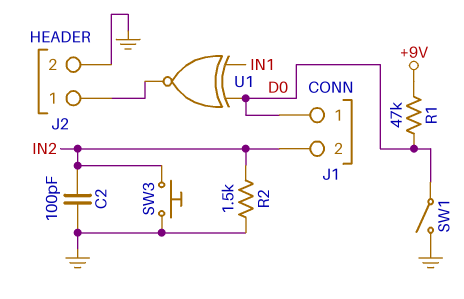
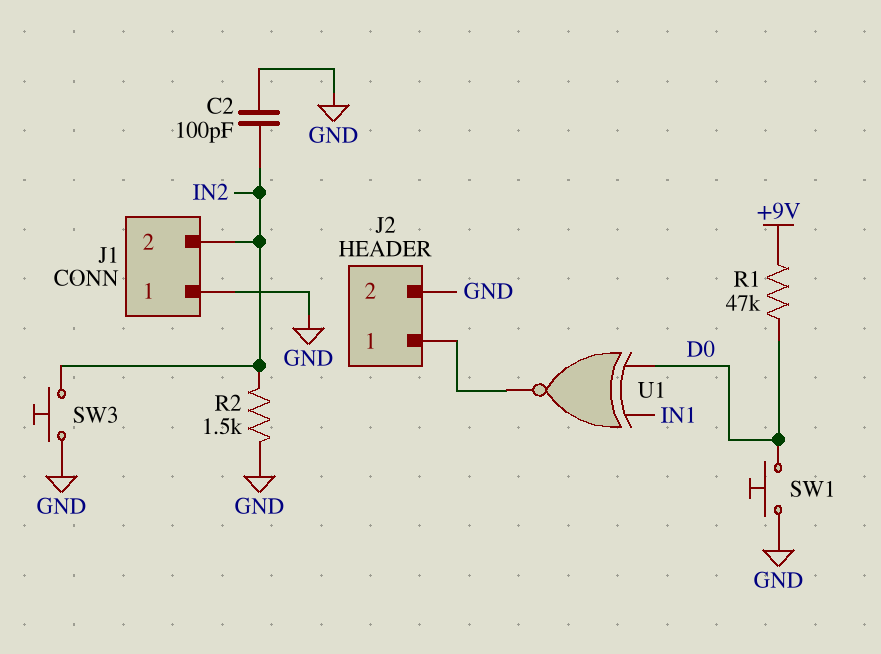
J1 pin 1: D0 -> GND
SW1: switch (D0, GND) -> button (D0, GND)

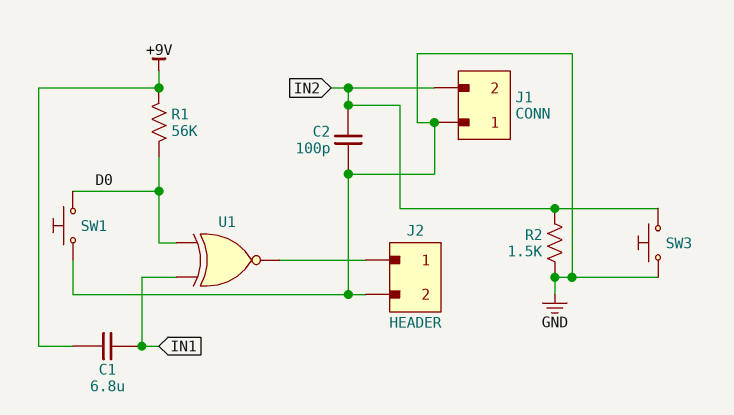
C1: none -> 6.8uF (+9V, IN1)
R1: 47k (+9V, D0) -> 56k (+9V, D0)

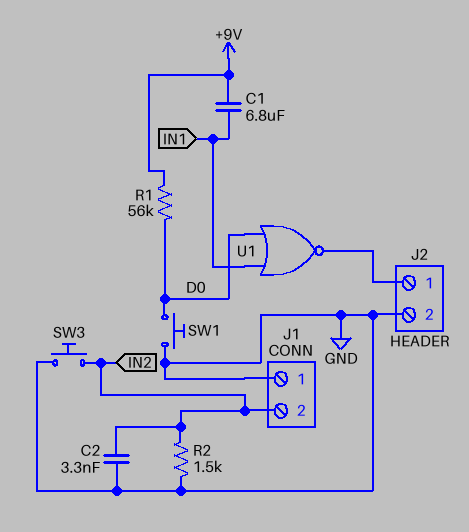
C2: 100pF (GND, IN2) -> 3.3nF (GND, IN2)
U1: XNOR (in D0, in IN1, out J2/1) -> NOR (in D0, in IN1, out J2/1)

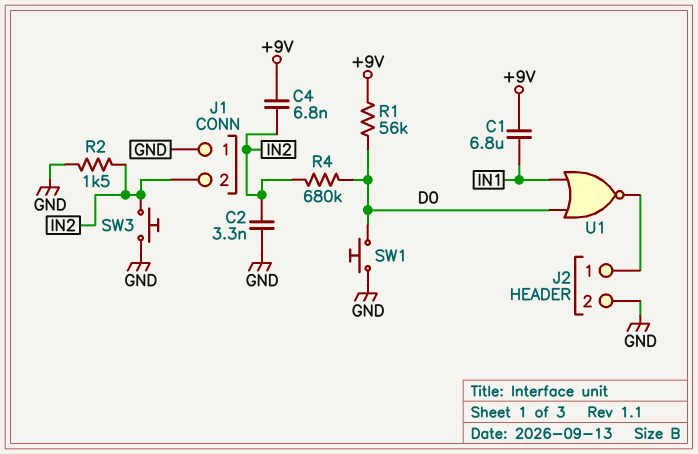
C4: none -> 6.8nF (+9V, IN2)
R4: none -> 680k (D0, IN2)

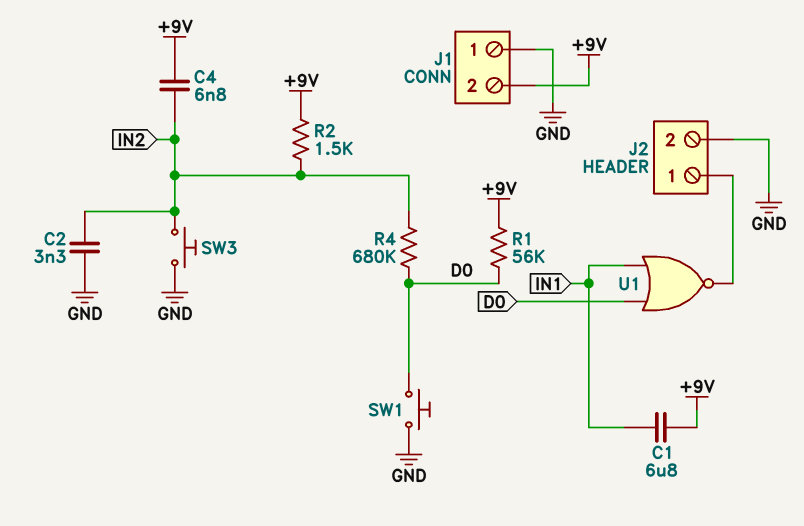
J1 pin 2: IN2 -> +9V
R2: 1.5k (GND, IN2) -> 1.5k (+9V, IN2)

